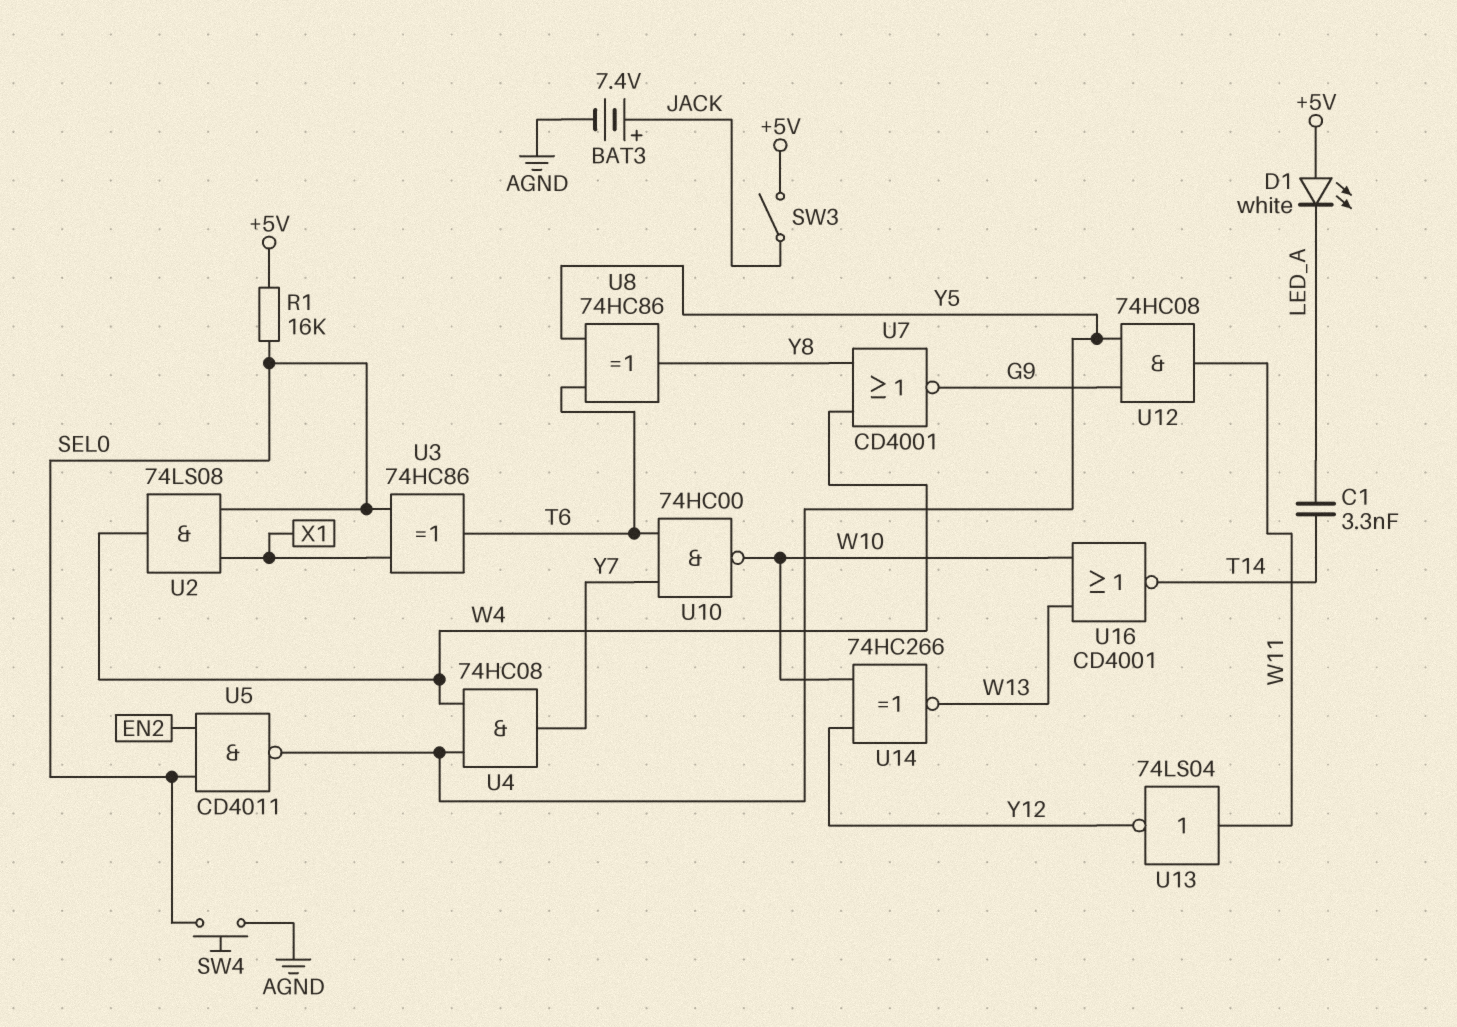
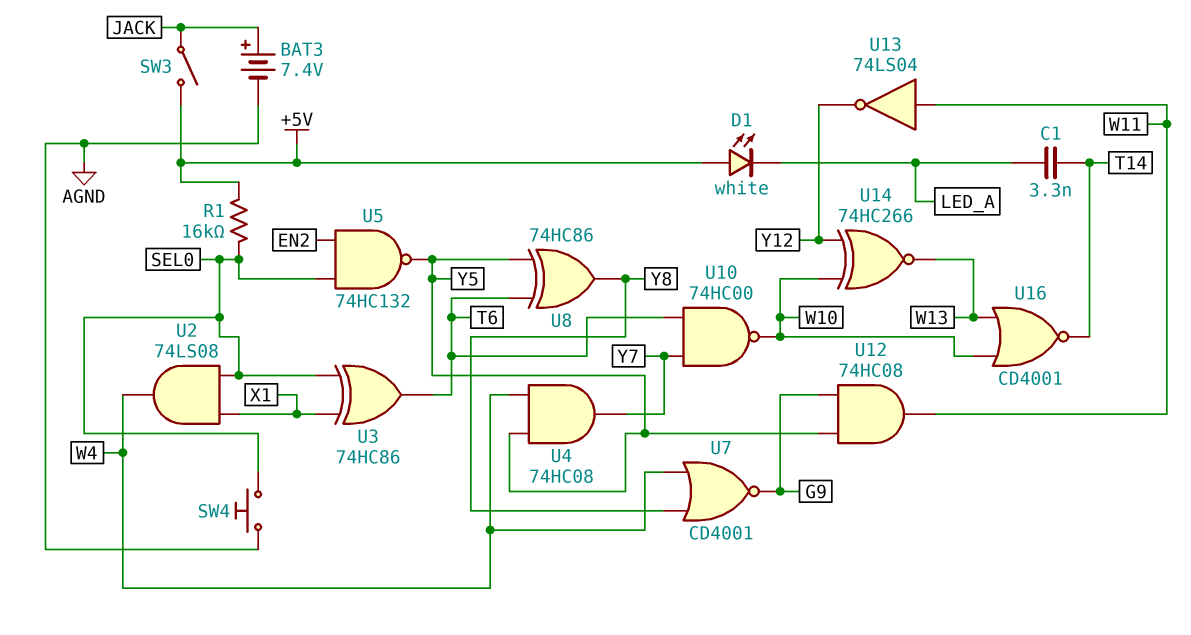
U5: NAND CD4011 (in EN2, in SEL0, out Y5) -> NAND 74HC132 (in EN2, in SEL0, out Y5)

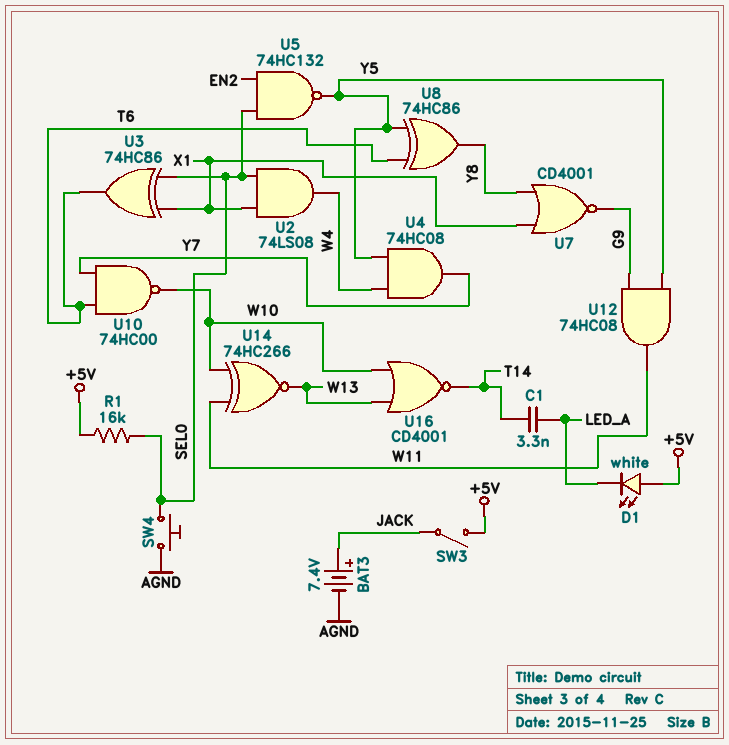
U7: NOR CD4001 (in W4, in Y8, out G9) -> NOR CD4001 (in X1, in Y8, out G9)
U13: NOT 74LS04 (in W11, out Y12) -> none
U14: XNOR 74HC266 (in W10, in Y12, out W13) -> XNOR 74HC266 (in W10, in W11, out W13)

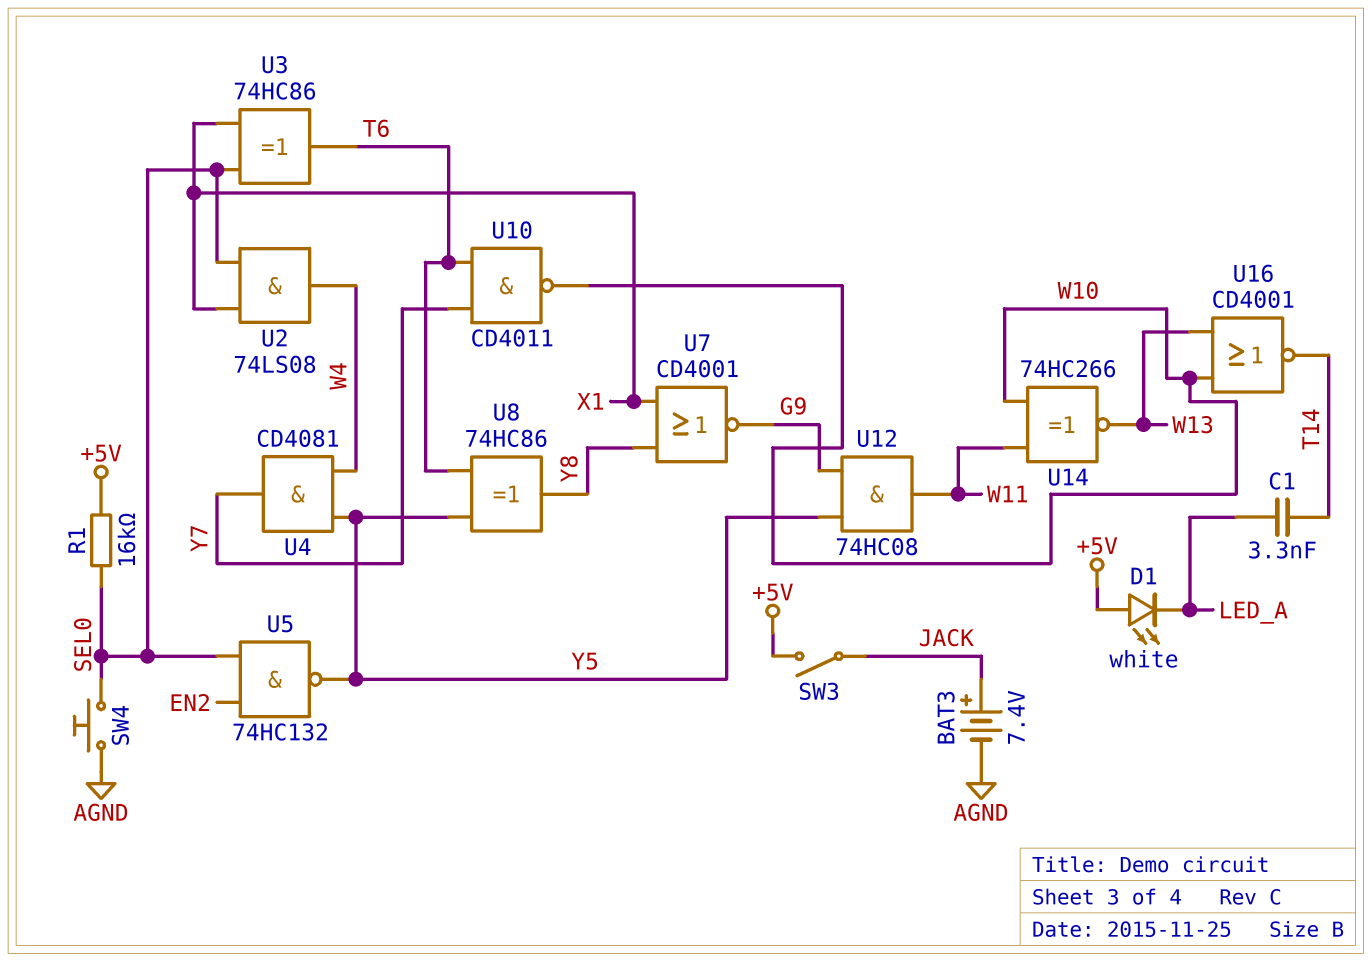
U4: AND 74HC08 (in W4, in Y5, out Y7) -> AND CD4081 (in W4, in Y5, out Y7)
U10: NAND 74HC00 (in T6, in Y7, out W10) -> NAND CD4011 (in T6, in Y7, out W10)

